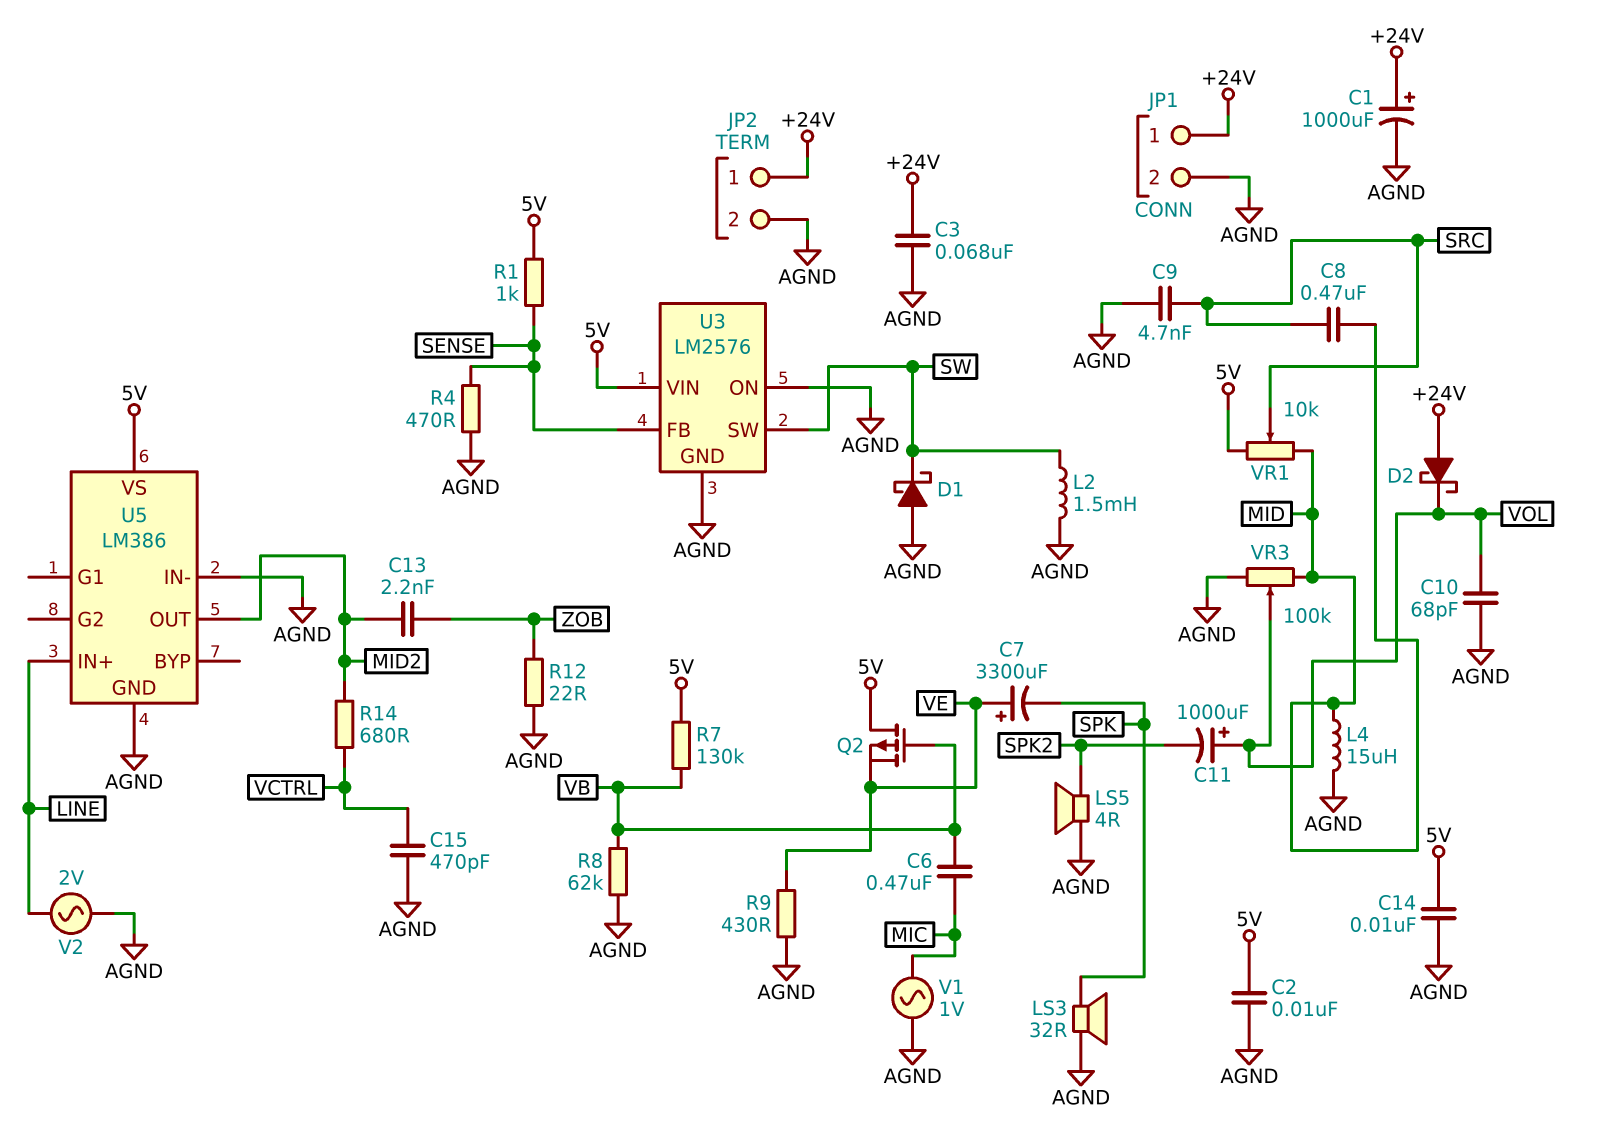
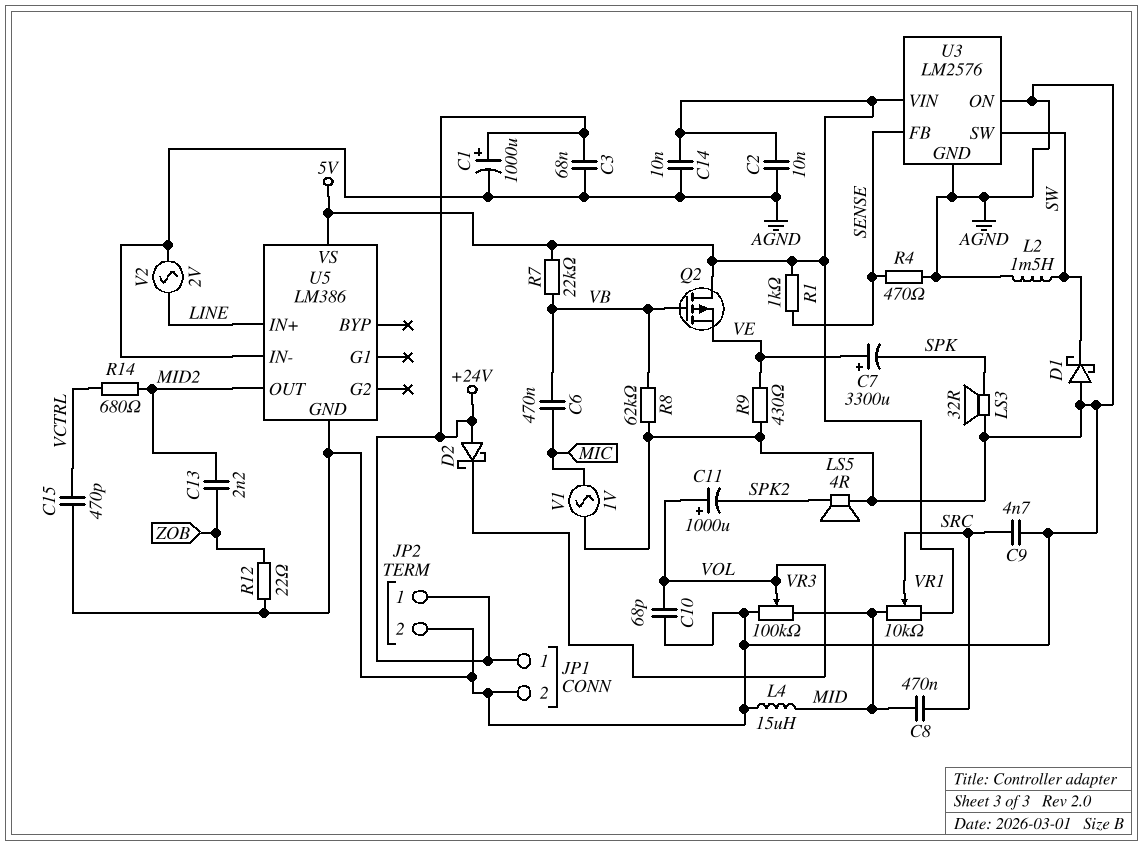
R7: 130k (5V, VB) -> 22k (5V, VB)

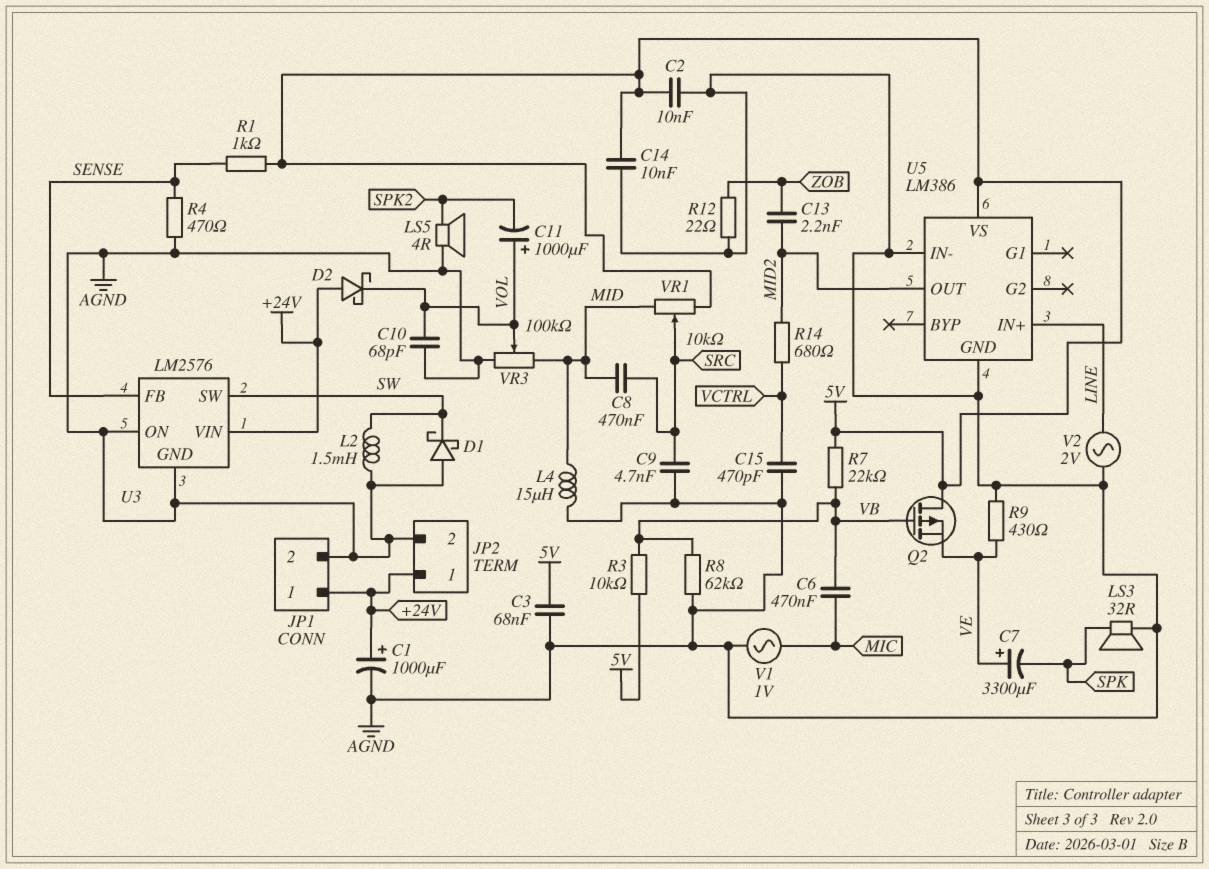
C3: 68nF (+24V, AGND) -> 68nF (5V, AGND)
R3: none -> 10k (5V, VB)
U3 pin VIN: 5V -> +24V

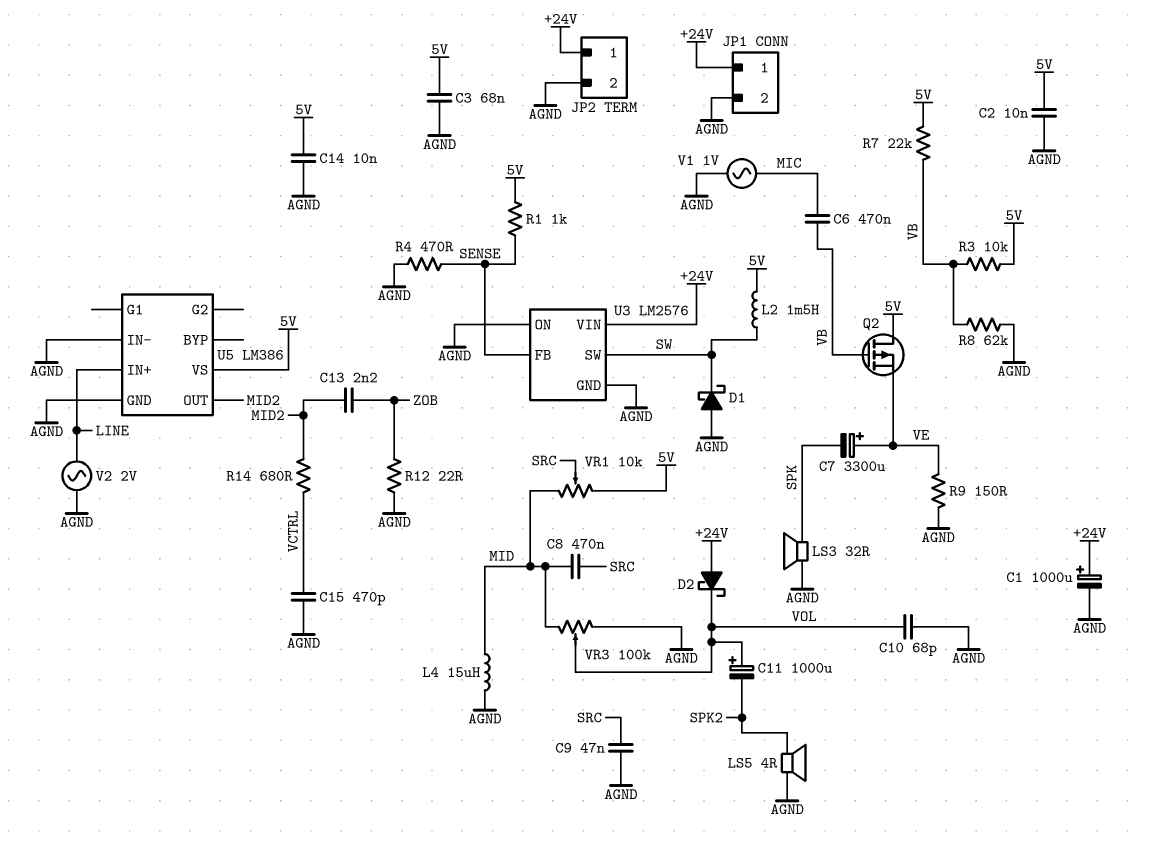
C9: 4.7nF (AGND, SRC) -> 47nF (AGND, SRC)
L2: 1.5mH (AGND, SW) -> 1.5mH (5V, SW)
R9: 430 (AGND, VE) -> 150 (AGND, VE)

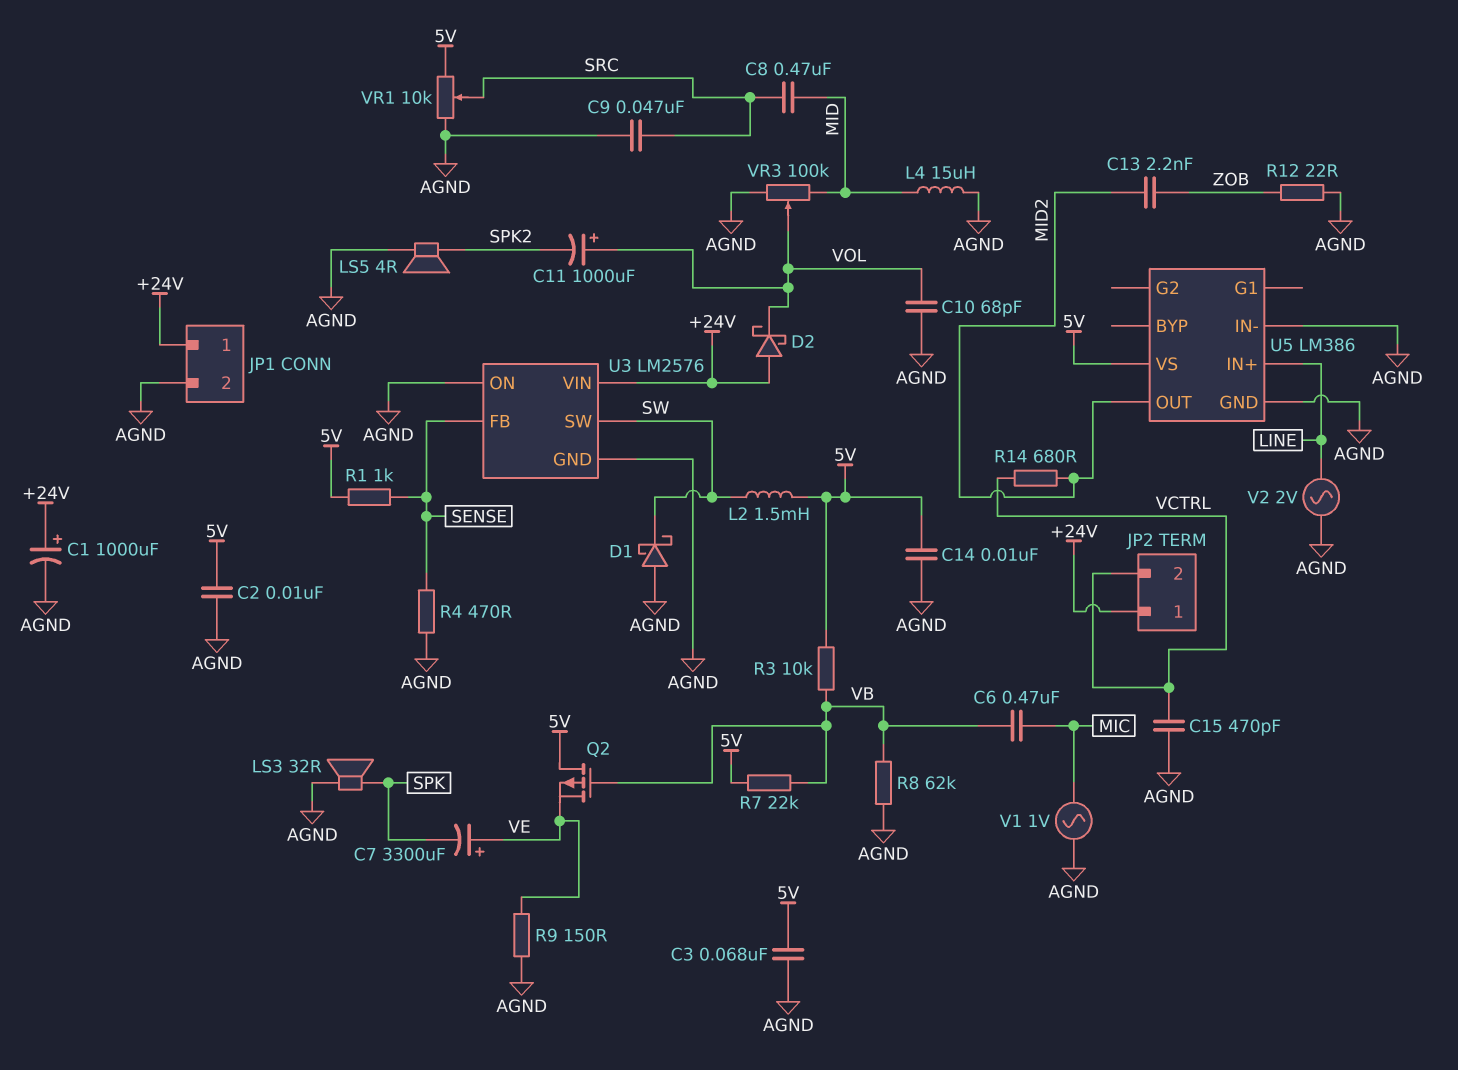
JP2 pin 2: AGND -> VCTRL
VR1: 10k (5V, MID, wiper SRC) -> 10k (5V, AGND, wiper SRC)

